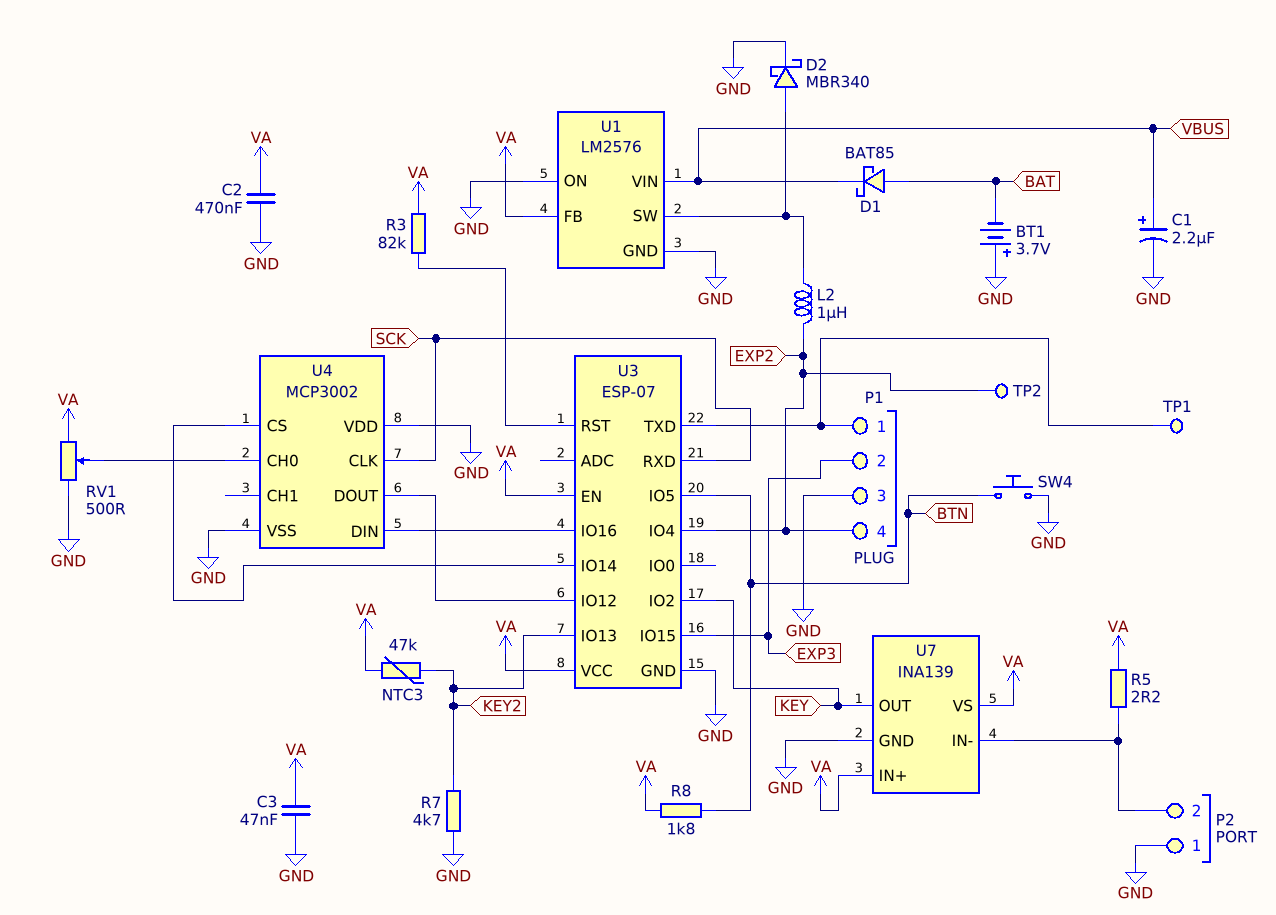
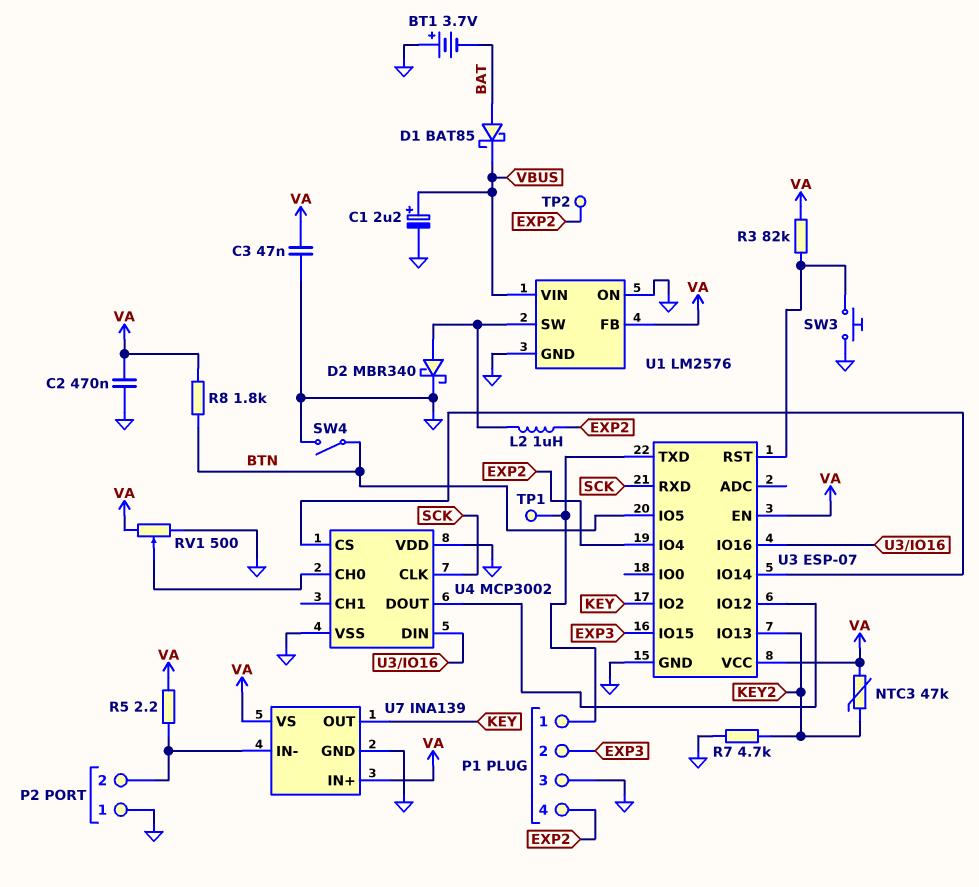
SW3: none -> button (GND, U3/RST)
SW4: button (BTN, GND) -> switch (BTN, GND)

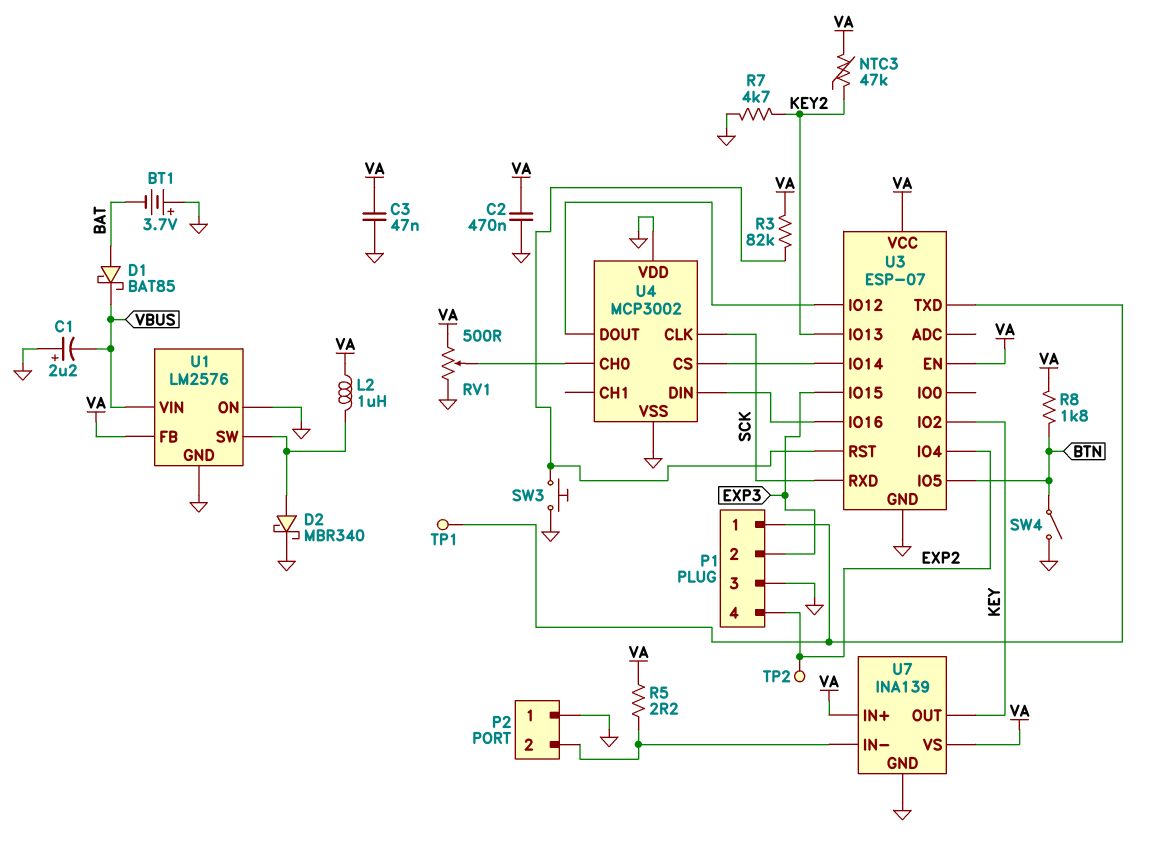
C1: 2.2uF (plus VBUS, minus GND) -> 2.2uF (plus GND, minus VBUS)
L2: 1uH (EXP2, U1/SW) -> 1uH (U1/SW, VA)

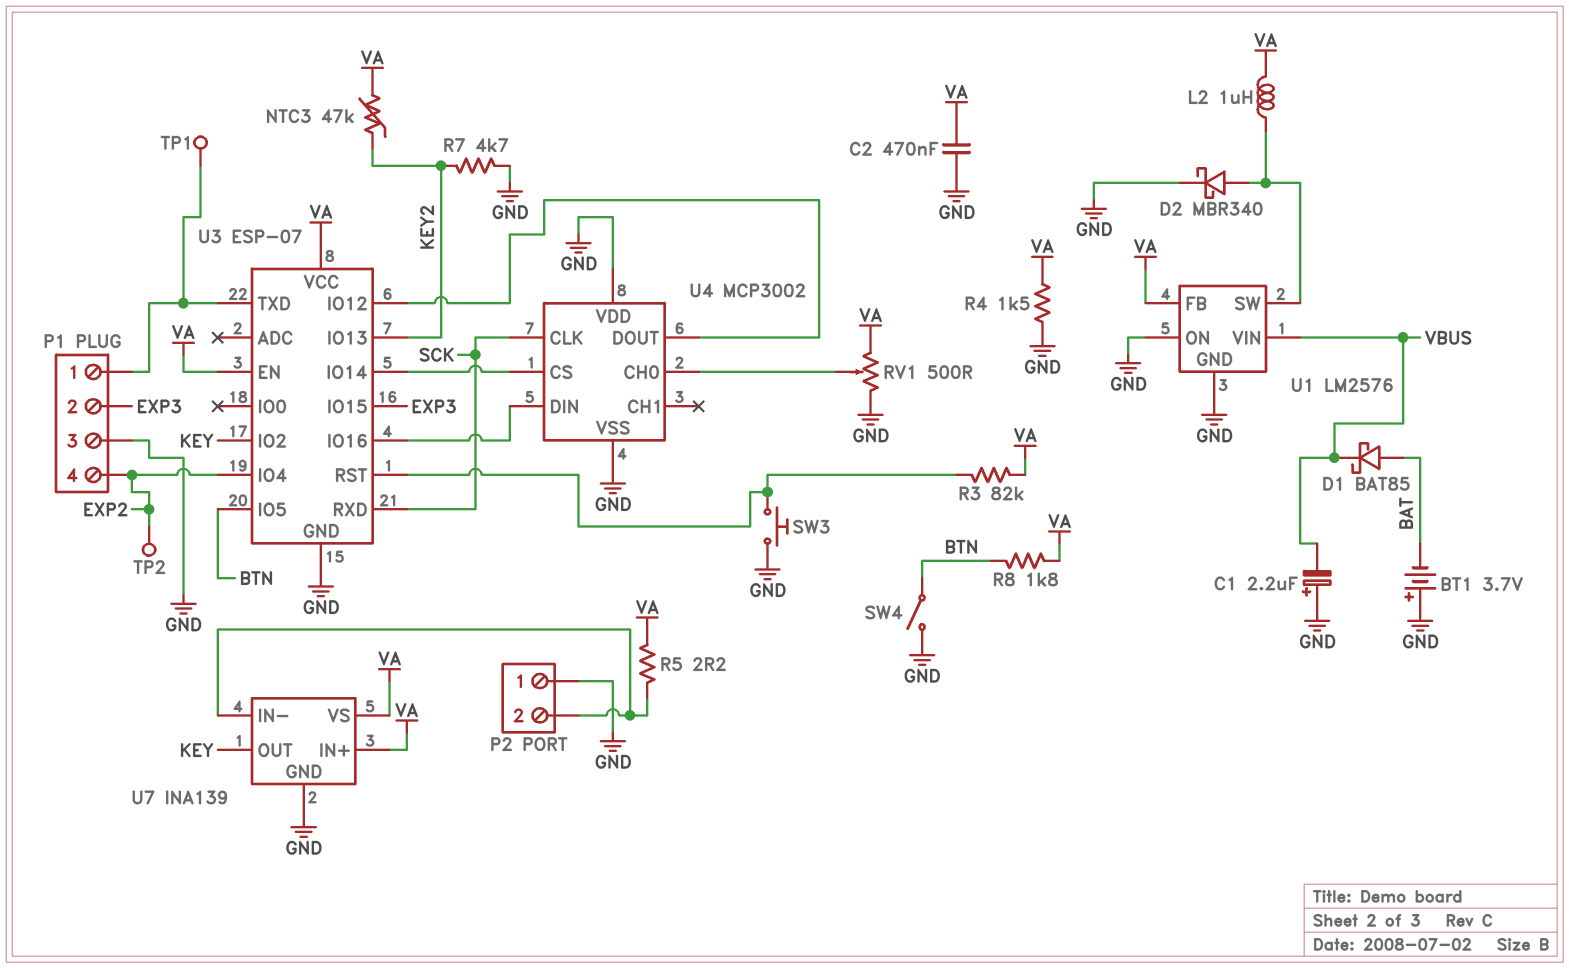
C3: 47nF (GND, VA) -> none
R4: none -> 1.5k (GND, VA)

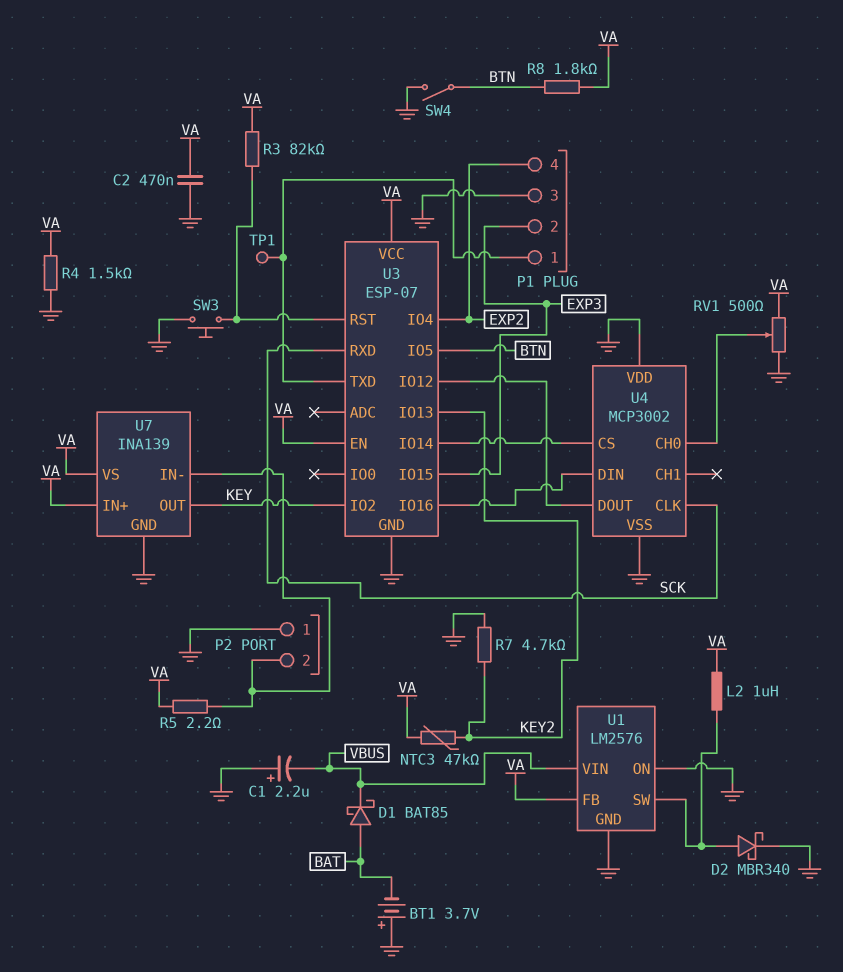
TP2: test point (EXP2) -> none

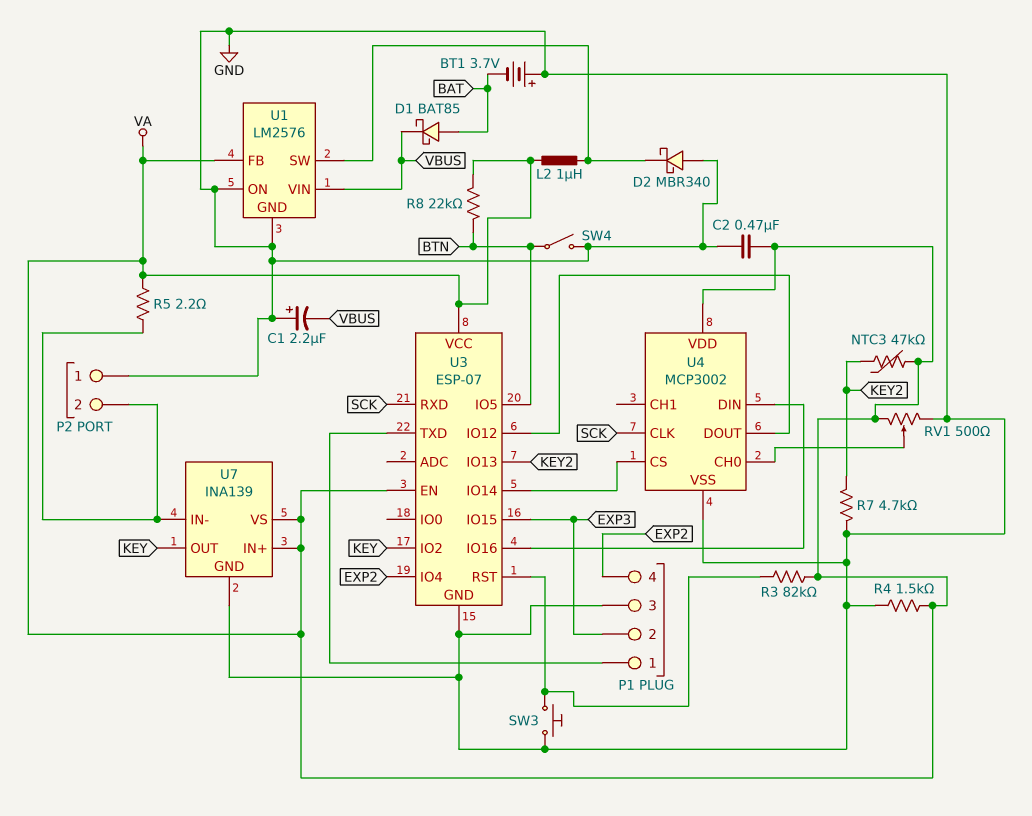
D2: schottky MBR340 (A U1/SW, K GND) -> schottky MBR340 (A GND, K U1/SW)
R8: 1.8k (BTN, VA) -> 22k (BTN, VA)
TP1: test point (P1/1) -> none
U4 pin VDD: GND -> VA

